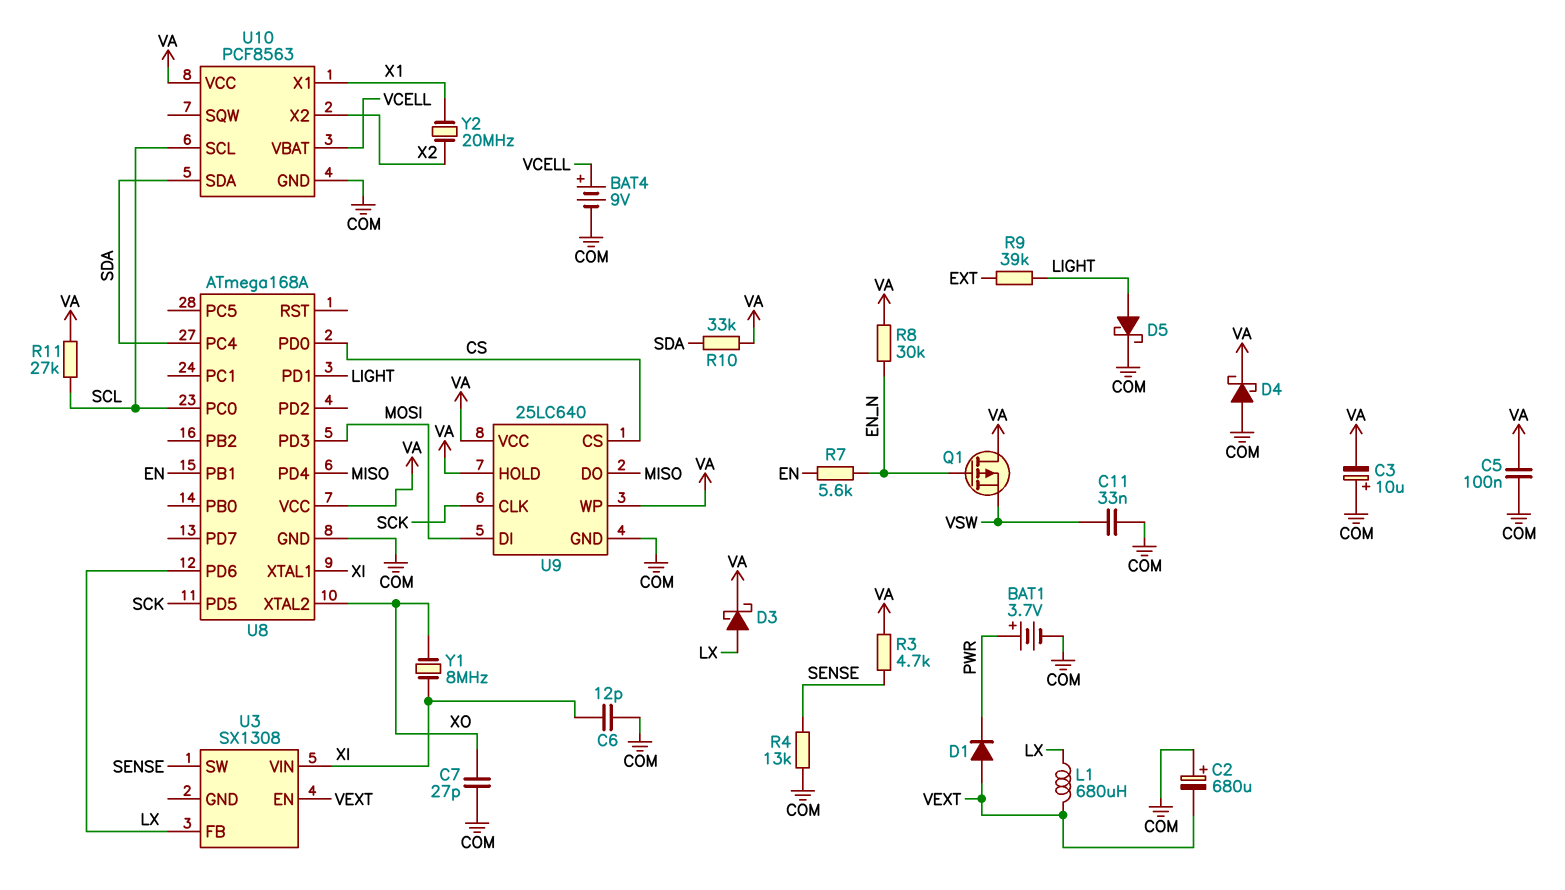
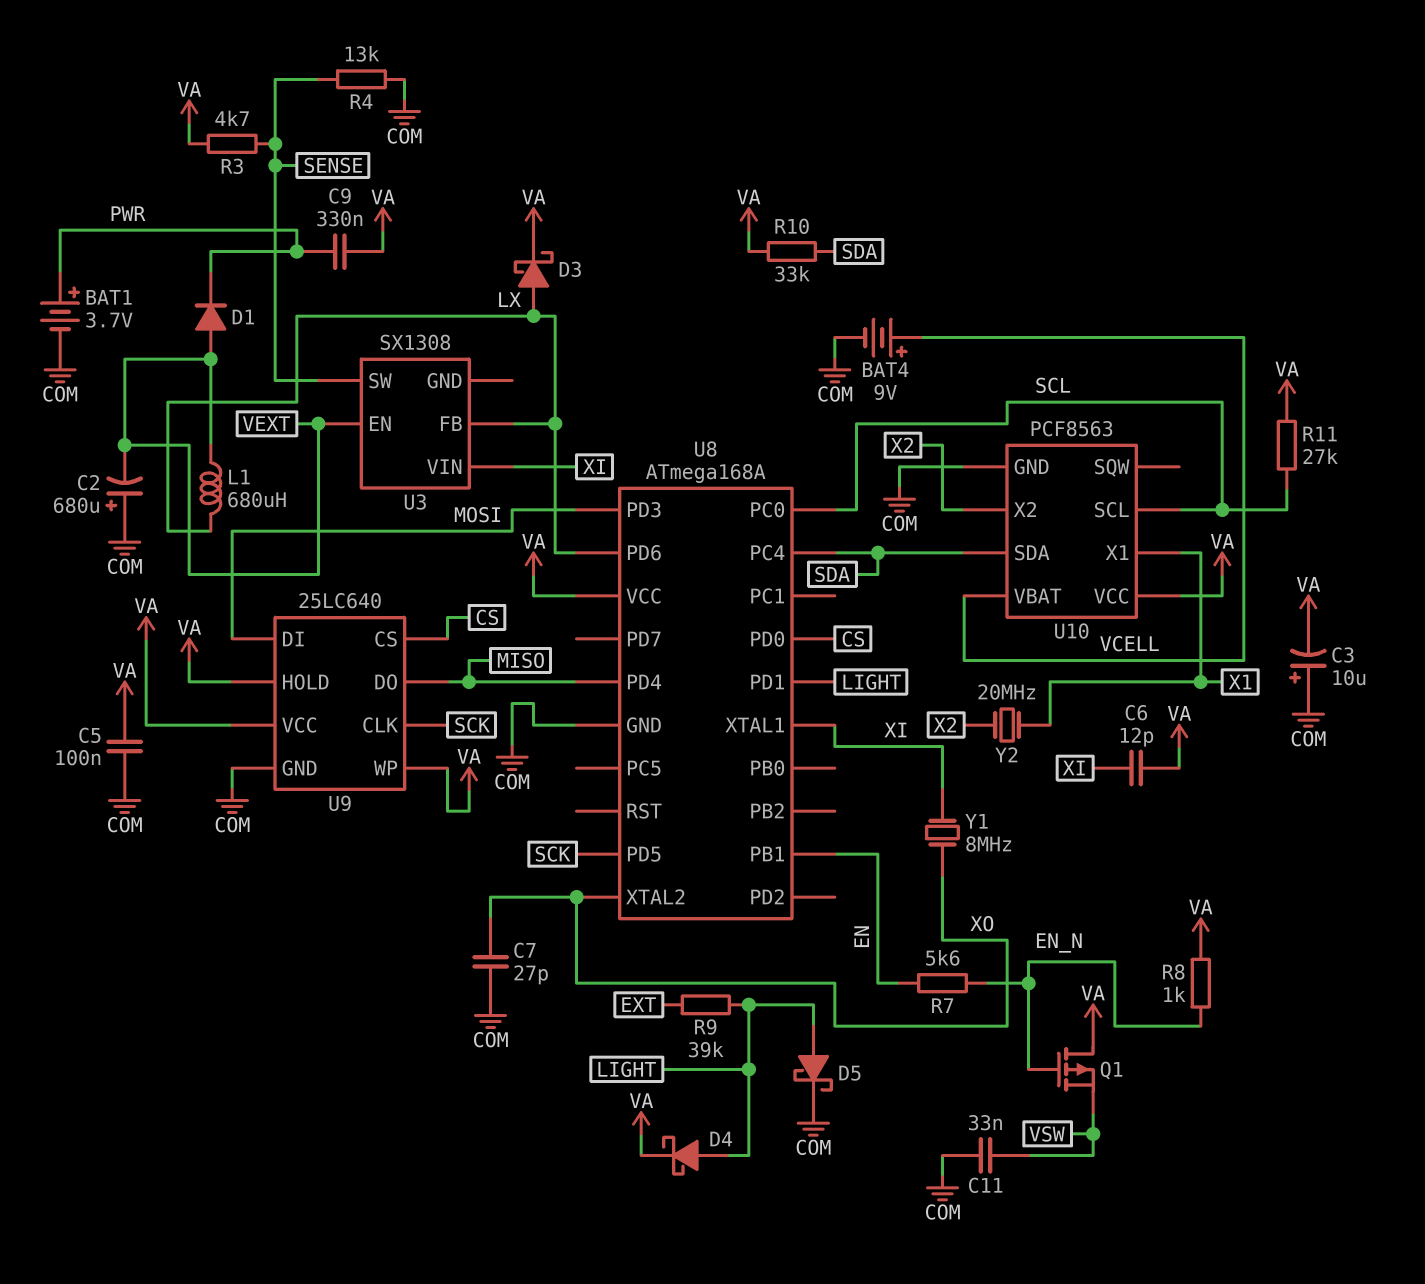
C6: 12pF (COM, XI) -> 12pF (VA, XI)
C9: none -> 330nF (PWR, VA)
D4: schottky (A COM, K VA) -> schottky (A LIGHT, K VA)
R8: 30k (EN_N, VA) -> 1k (EN_N, VA)

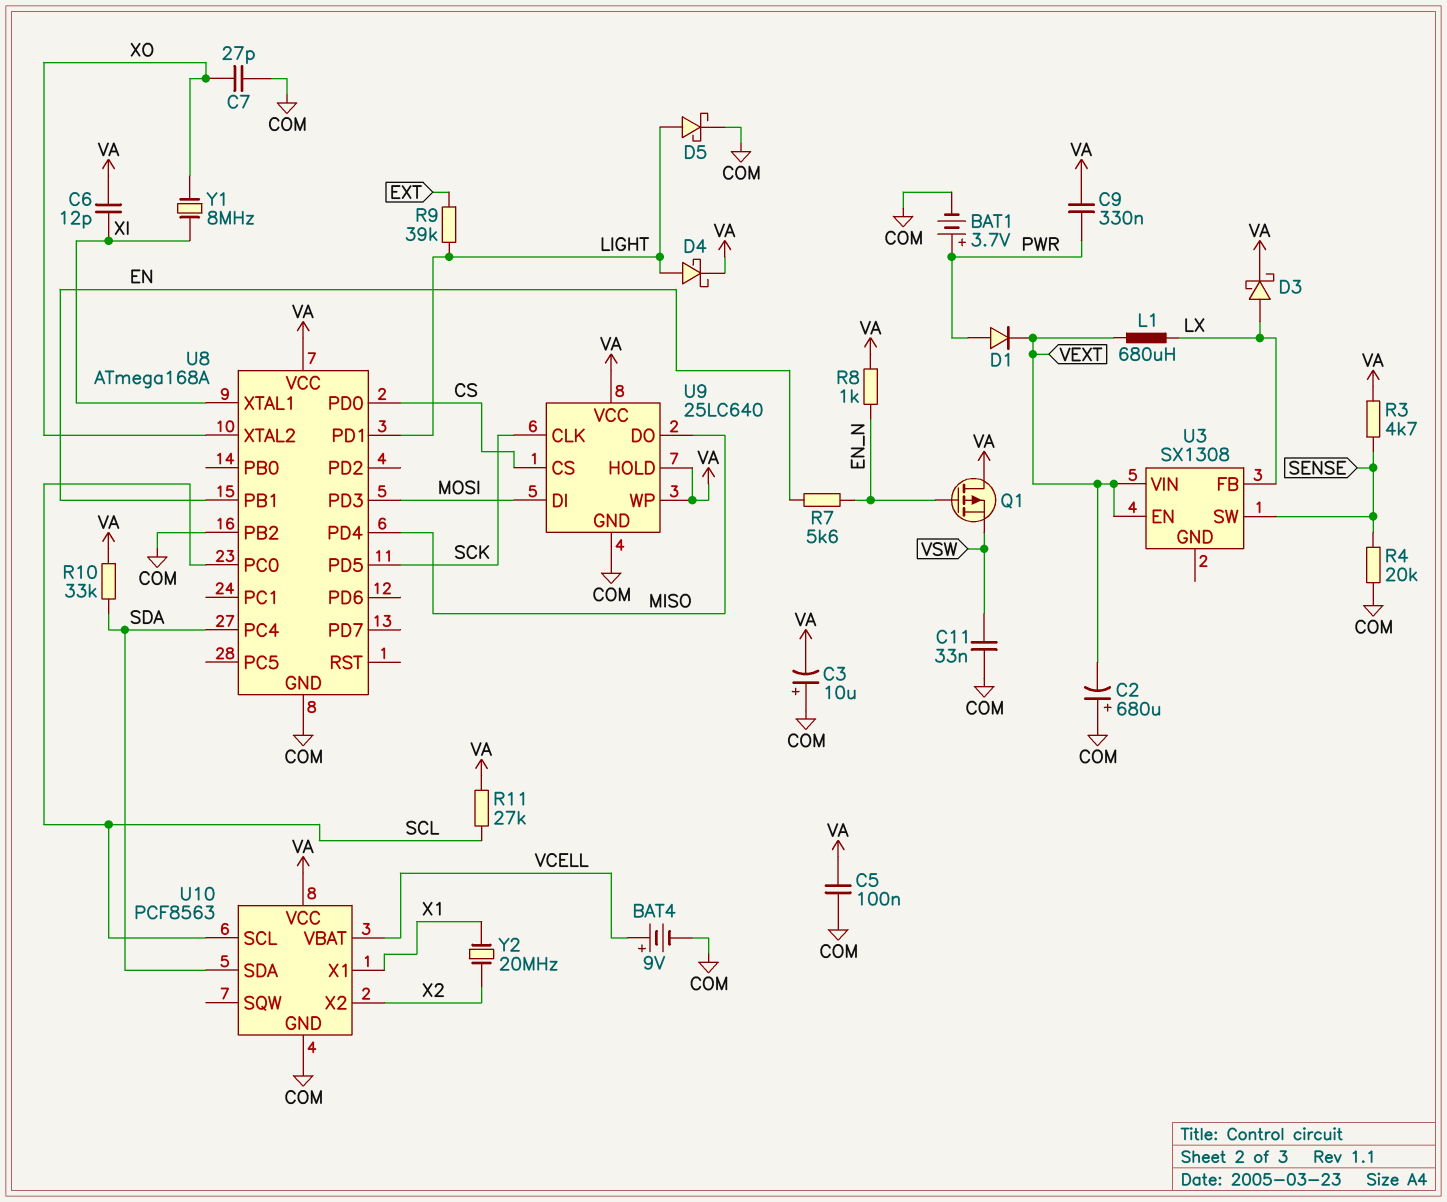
D1: diode (A VEXT, K PWR) -> diode (A PWR, K VEXT)
R4: 13k (COM, SENSE) -> 20k (COM, SENSE)
U3 pin VIN: XI -> VEXT
U8 pin PB2: none -> COM
U8 pin PD6: LX -> none

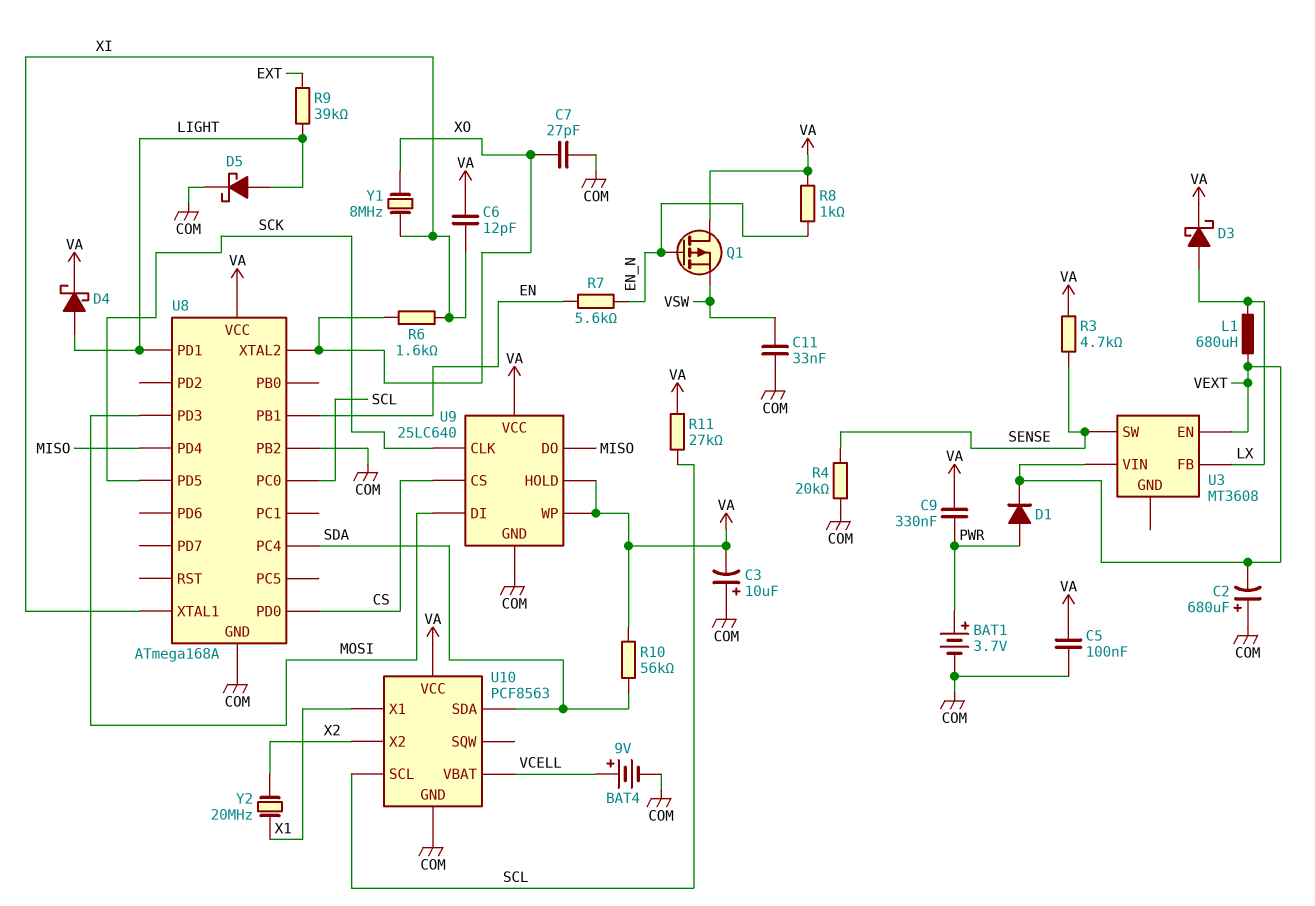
R6: none -> 1.6k (XI, XO)
R10: 33k (SDA, VA) -> 56k (SDA, VA)
U3: SX1308 -> MT3608

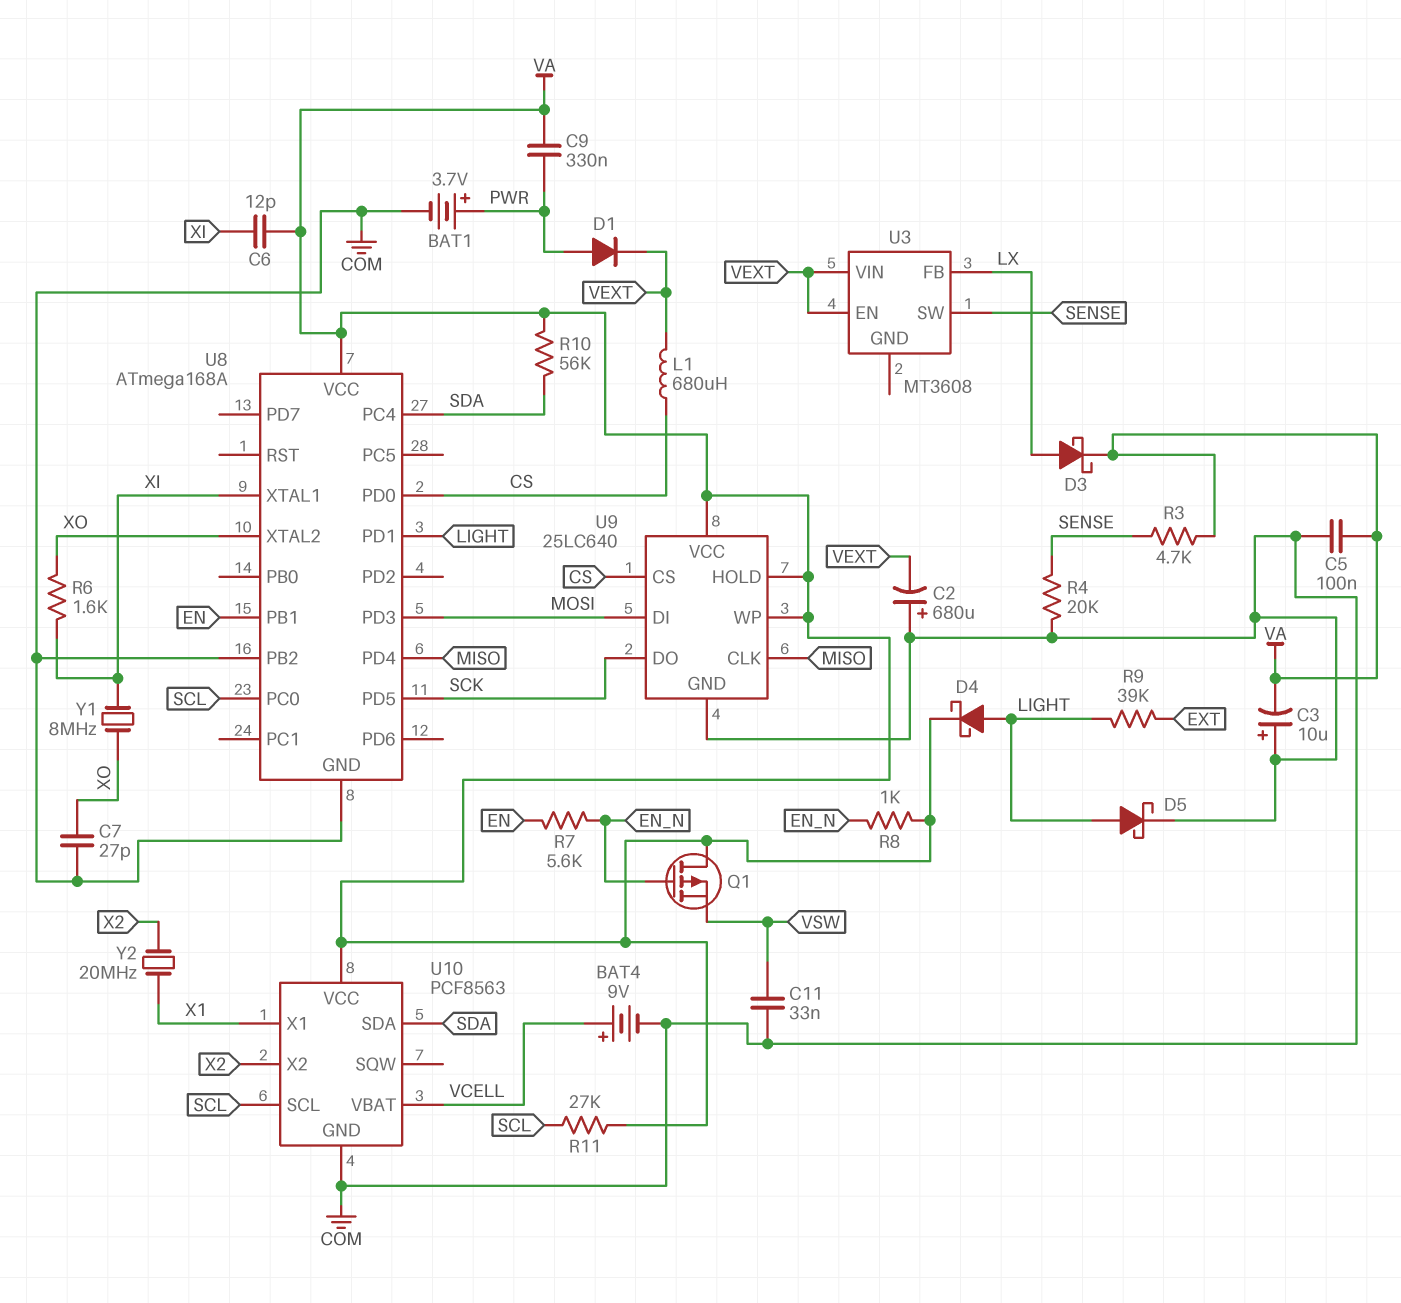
L1: 680uH (LX, VEXT) -> 680uH (CS, VEXT)
U9 pin CLK: SCK -> MISO
U9 pin DO: MISO -> SCK

